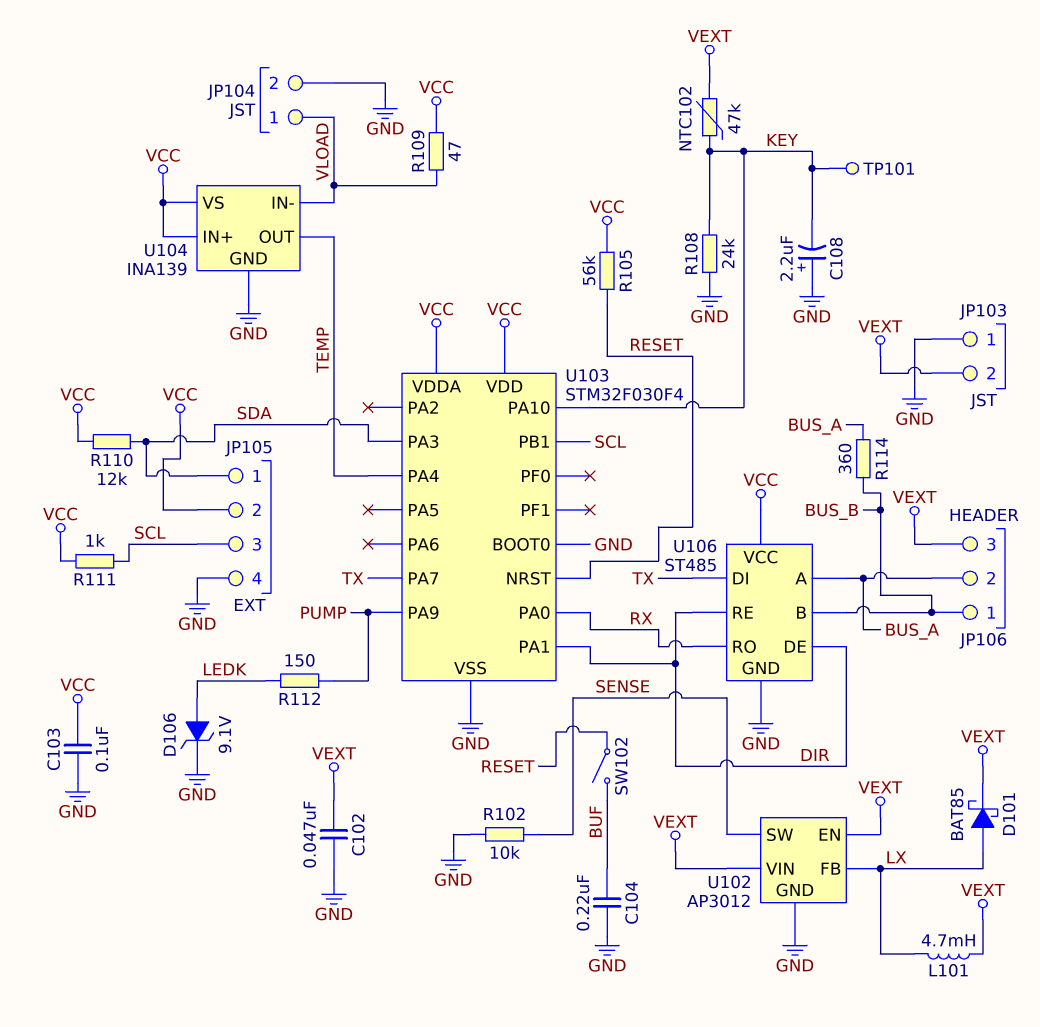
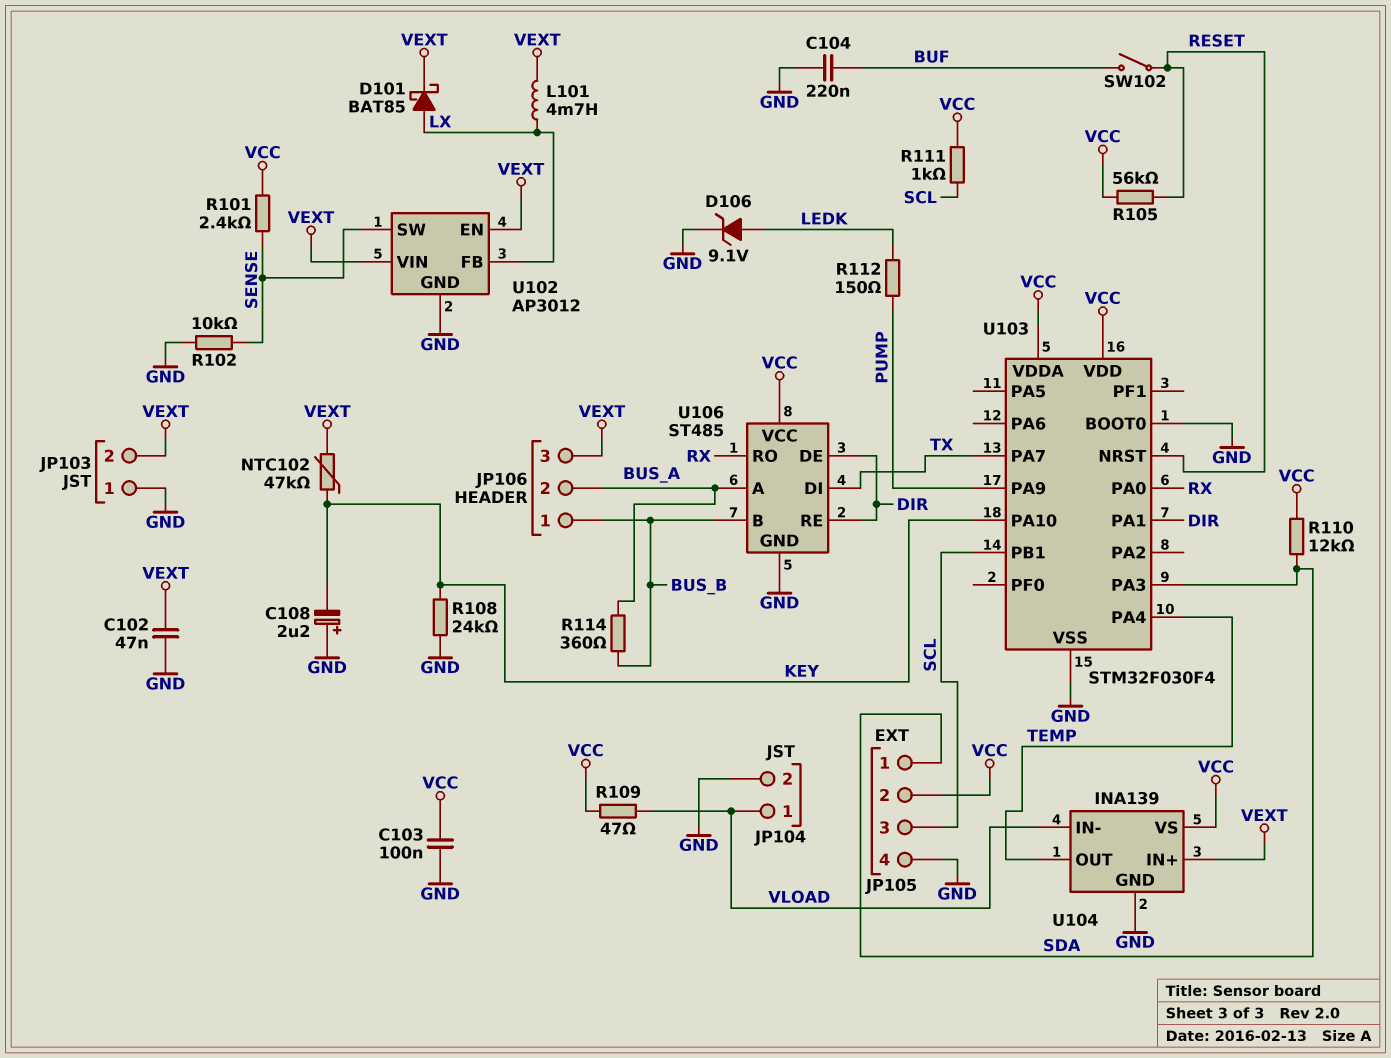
R101: none -> 2.4k (SENSE, VCC)
TP101: test point (KEY) -> none
U104 pin IN+: VCC -> VEXT

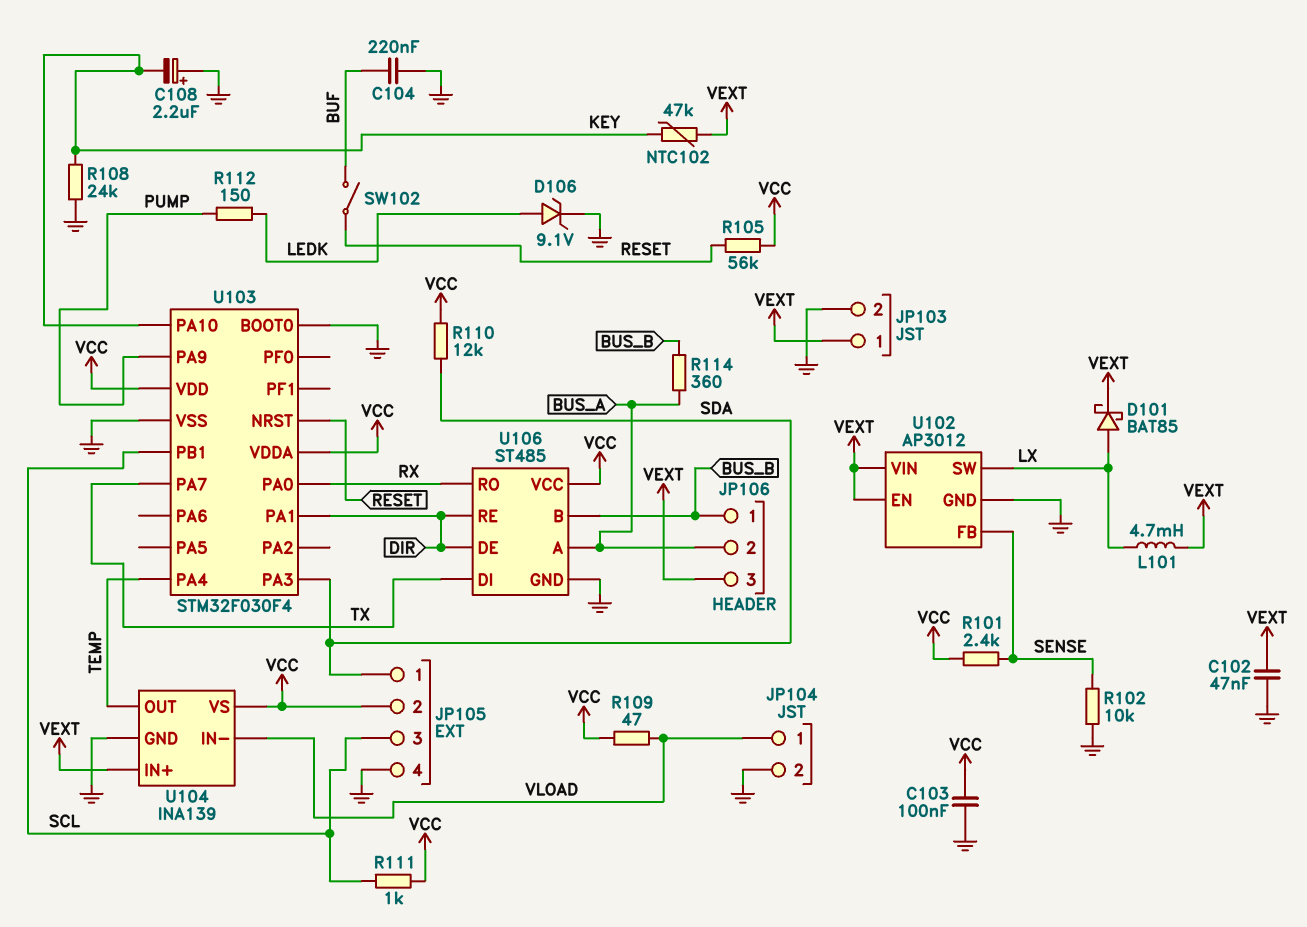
JP103 pin 1: GND -> VEXT
JP103 pin 2: VEXT -> GND
U102 pin FB: LX -> SENSE
U102 pin SW: SENSE -> LX

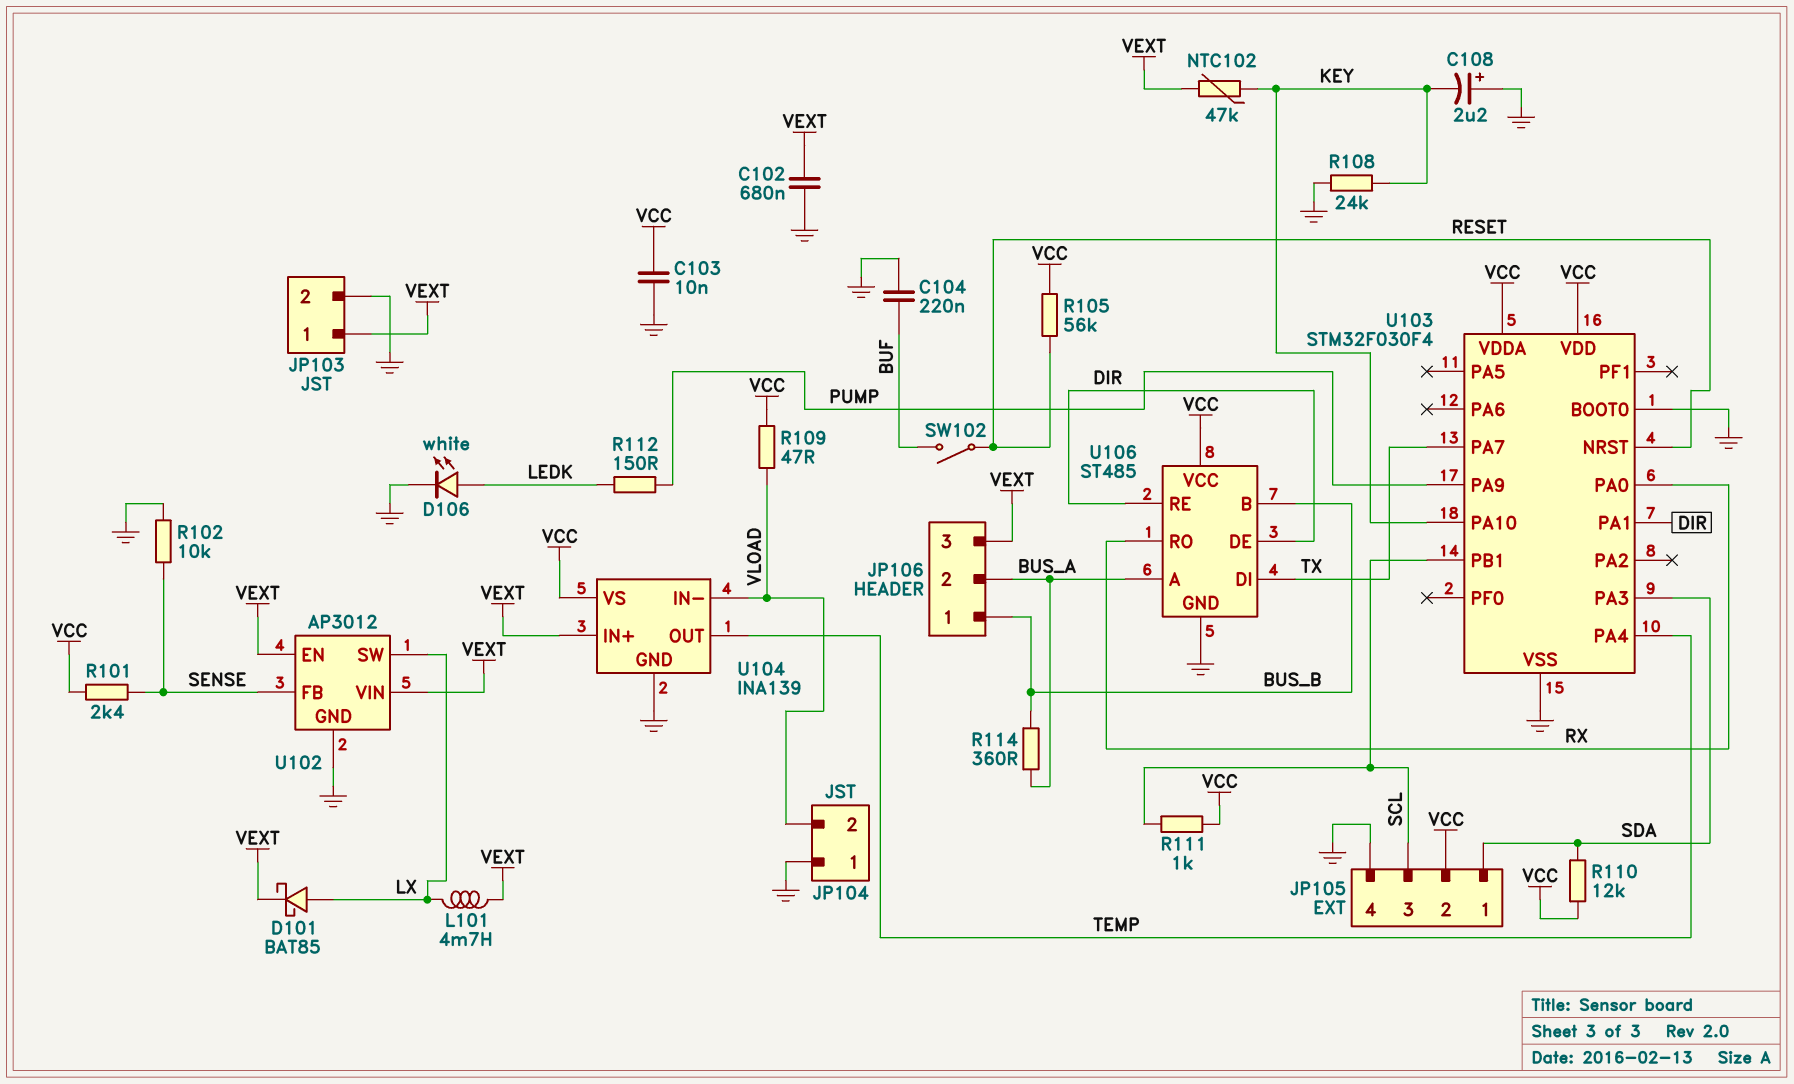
C102: 47nF (GND, VEXT) -> 680nF (GND, VEXT)
C103: 100nF (GND, VCC) -> 10nF (GND, VCC)
D106: zener 9.1V (A LEDK, K GND) -> LED white (A LEDK, K GND)
JP104 pin 1: VLOAD -> GND
JP104 pin 2: GND -> VLOAD

